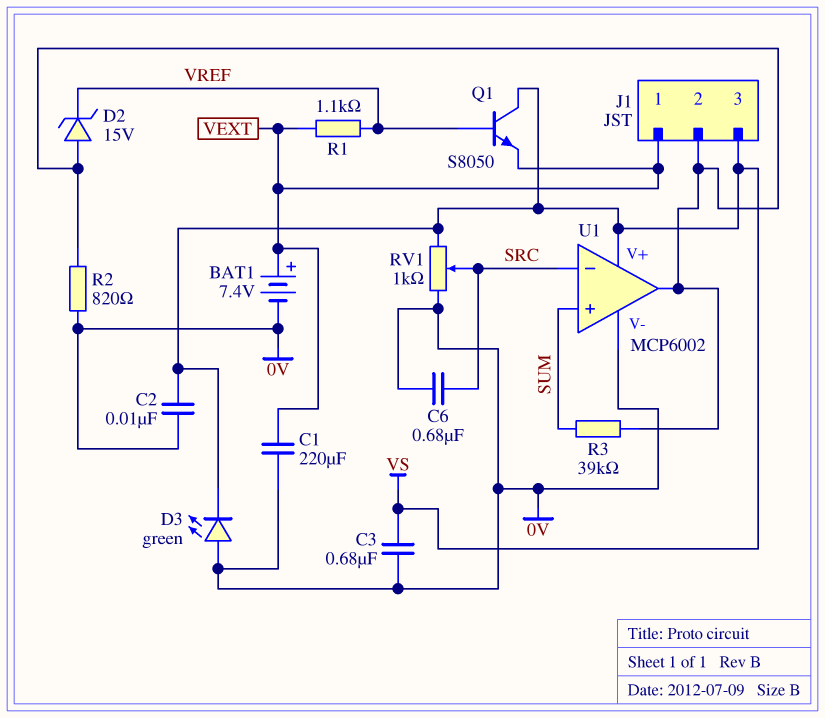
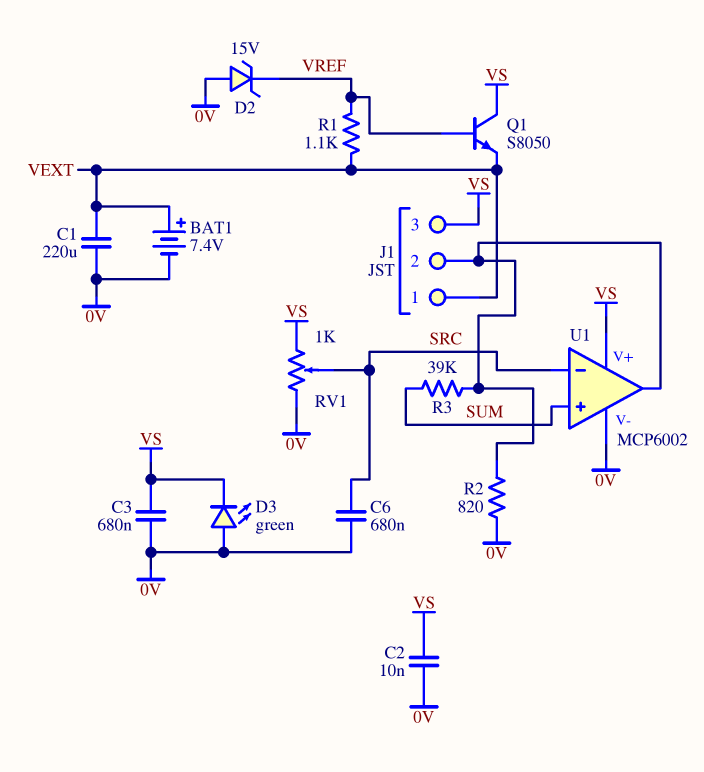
D2: zener 15V (A J1/2, K VREF) -> zener 15V (A 0V, K VREF)

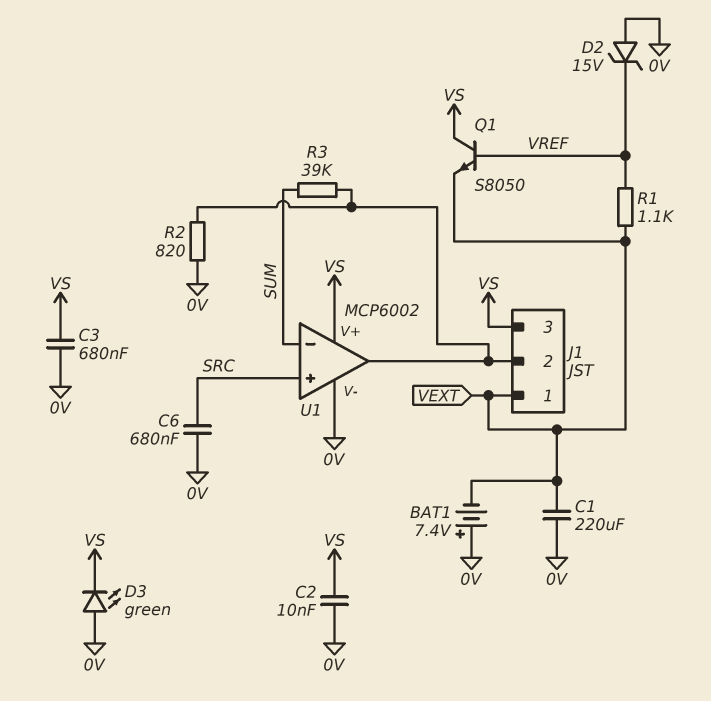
BAT1: 7.4V (plus VEXT, minus 0V) -> 7.4V (plus 0V, minus VEXT)
RV1: 1k (0V, VS, wiper SRC) -> none
U1 pin in+: SUM -> SRC
U1 pin in-: SRC -> SUM

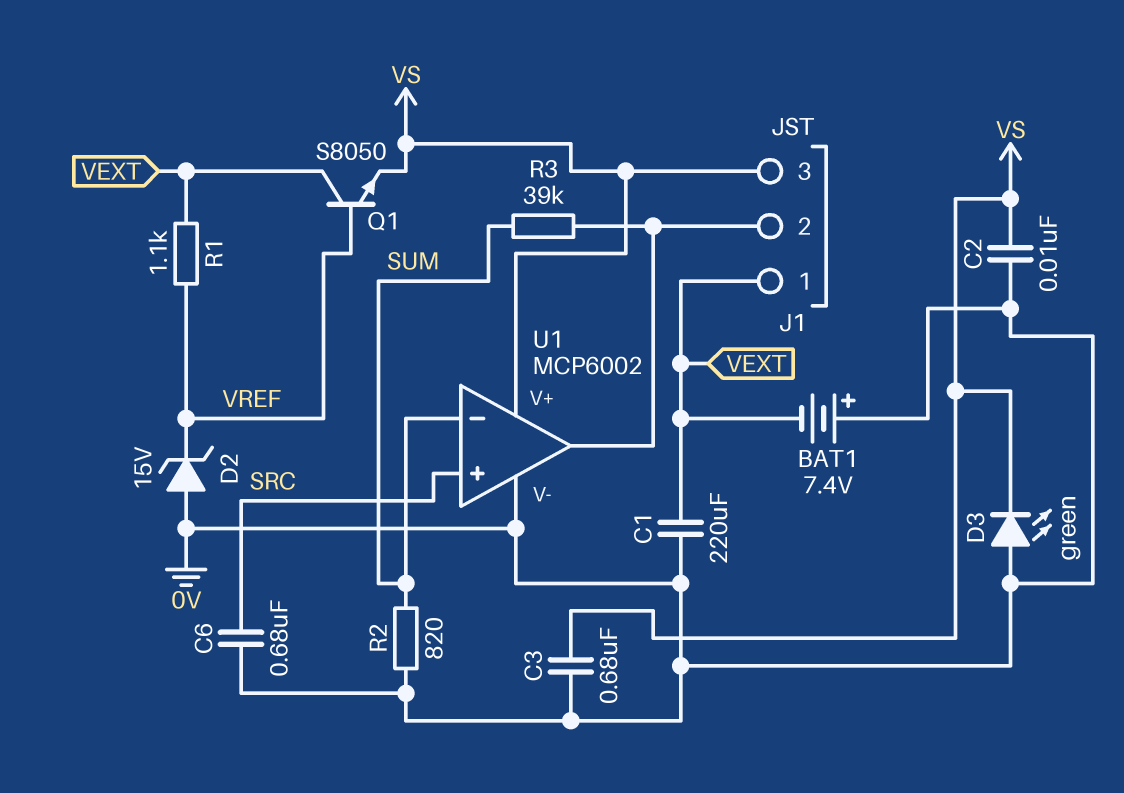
Q1: NPN S8050 (B VREF, C VS, E VEXT) -> NPN S8050 (B VREF, C VEXT, E VS)
R2: 820 (0V, J1/2) -> 820 (0V, SUM)

